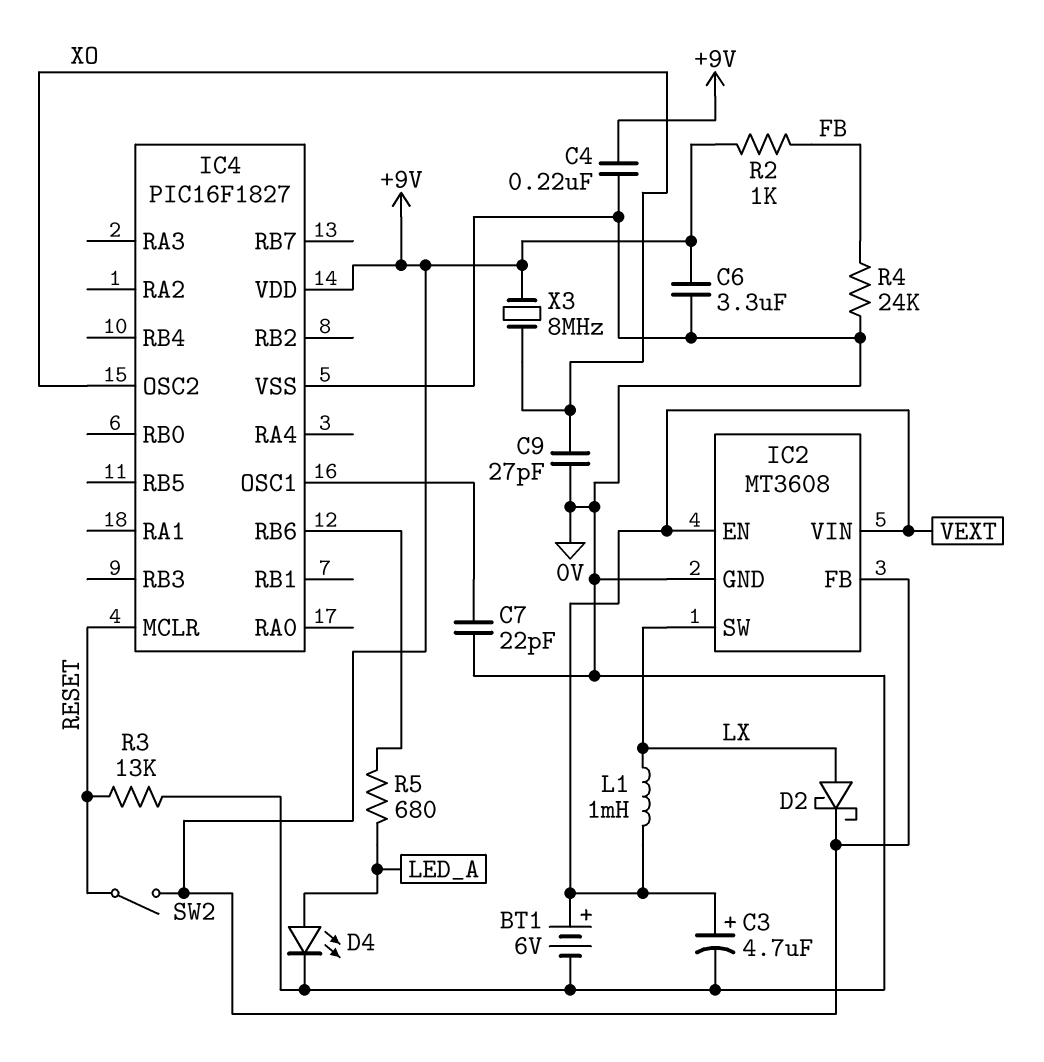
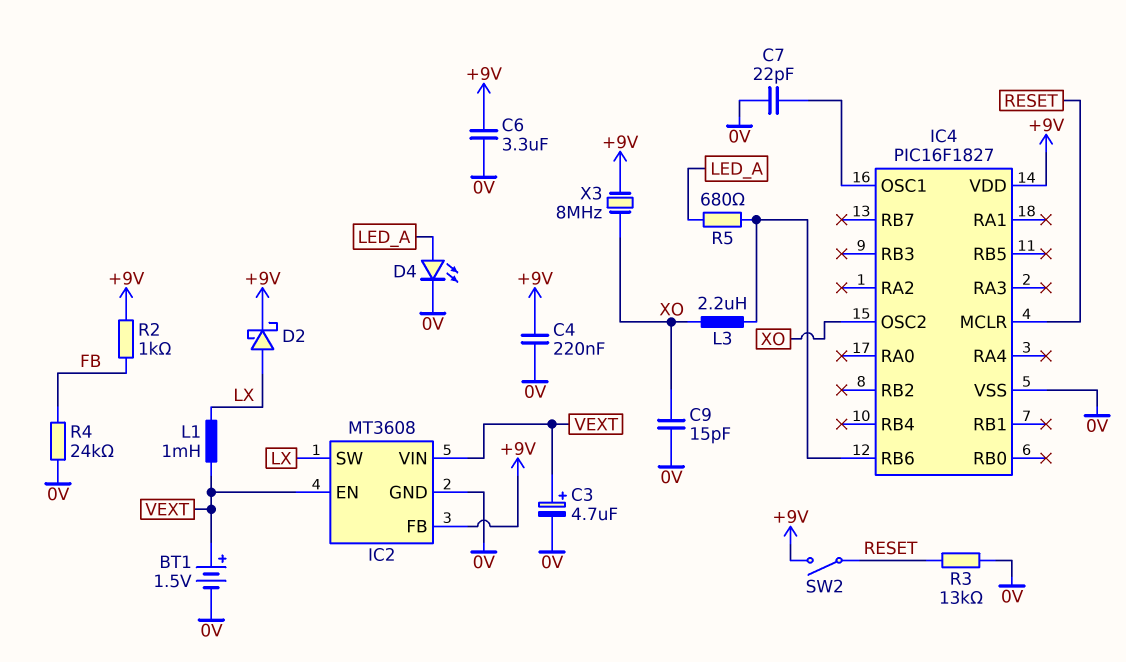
BT1: 6V (plus VEXT, minus 0V) -> 1.5V (plus VEXT, minus 0V)
C9: 27pF (0V, XO) -> 15pF (0V, XO)
L3: none -> 2.2uH (IC4/RB6, XO)

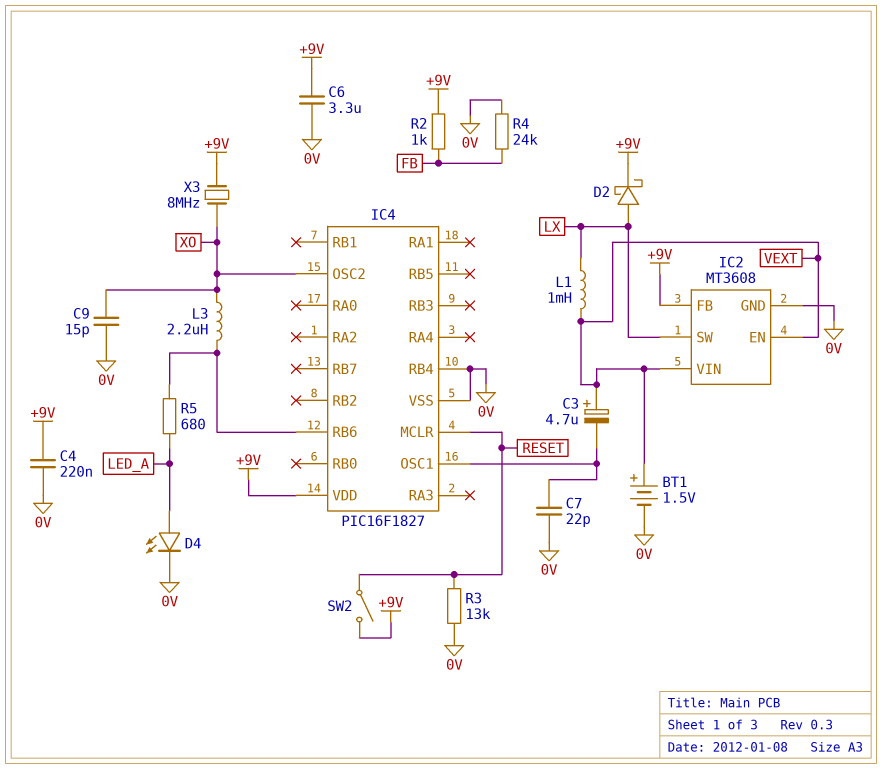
C3: 4.7uF (plus VEXT, minus 0V) -> 4.7uF (plus VEXT, minus IC4/OSC1)
IC4 pin RB4: none -> 0V

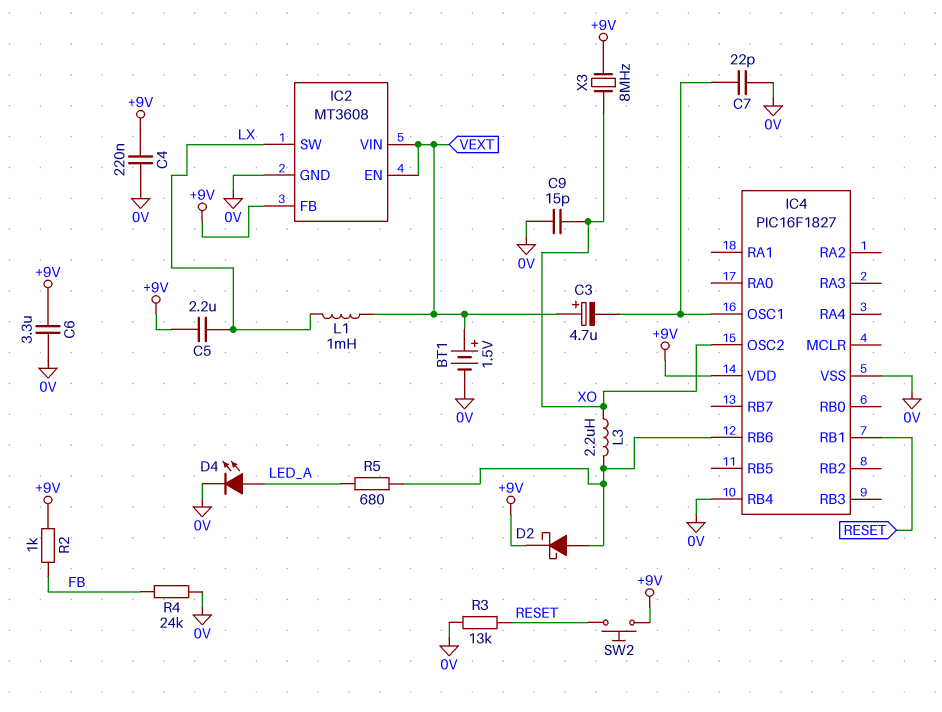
C5: none -> 2.2uF (+9V, LX)
D2: schottky (A LX, K +9V) -> schottky (A IC4/RB6, K +9V)
IC4 pin MCLR: RESET -> none
IC4 pin RB1: none -> RESET
SW2: switch (+9V, RESET) -> button (+9V, RESET)

